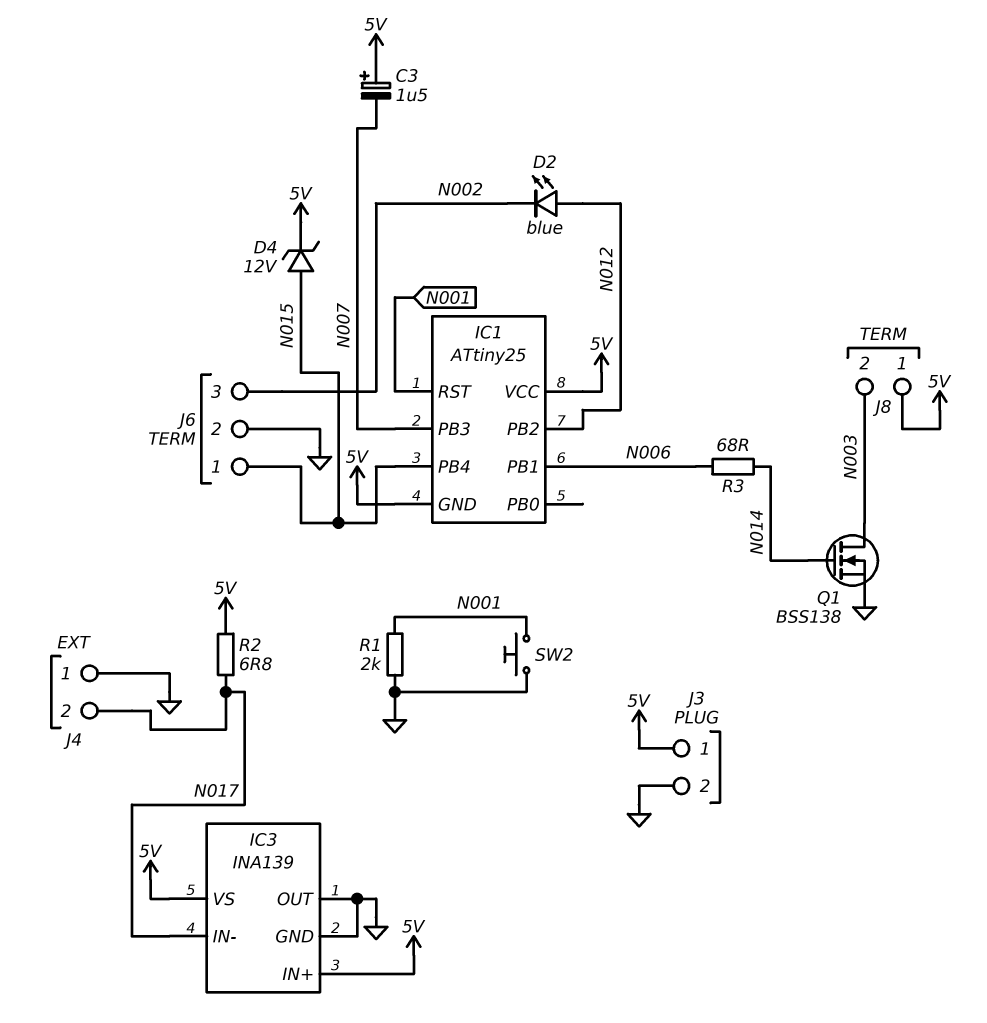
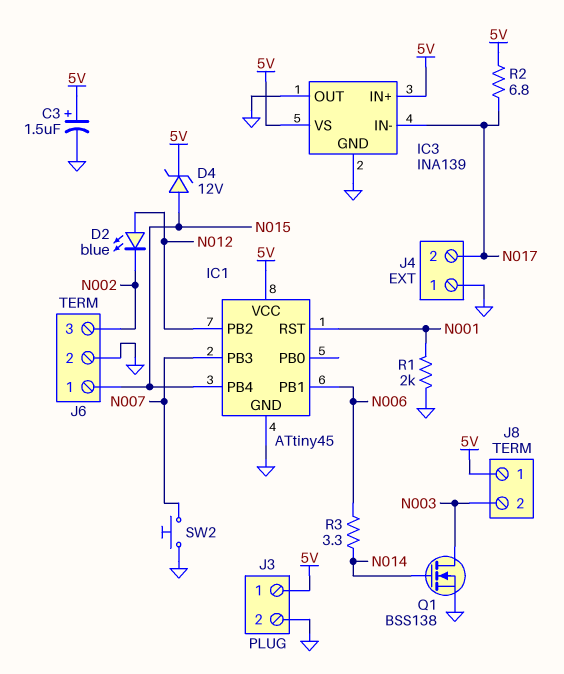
C3: 1.5uF (plus 5V, minus N007) -> 1.5uF (plus 5V, minus GND)
IC1: ATtiny25 -> ATtiny45
IC1 pin GND: 5V -> GND
R3: 68 (N006, N014) -> 3.3 (N006, N014)
SW2: button (GND, N001) -> button (GND, N007)

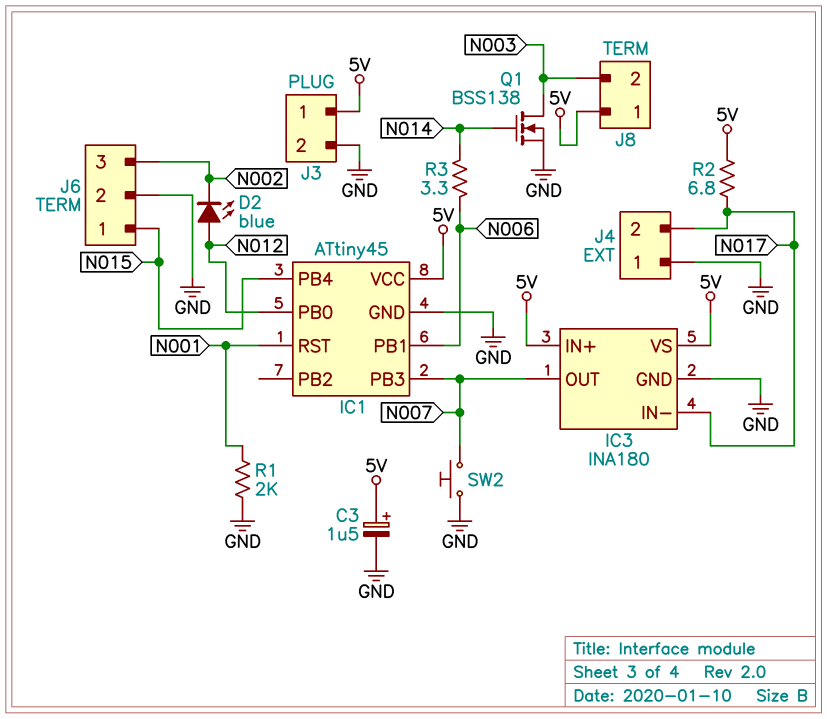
D4: zener 12V (A N015, K 5V) -> none
IC1 pin PB0: none -> N012
IC1 pin PB2: N012 -> none
IC3: INA139 -> INA180
IC3 pin OUT: GND -> N007

